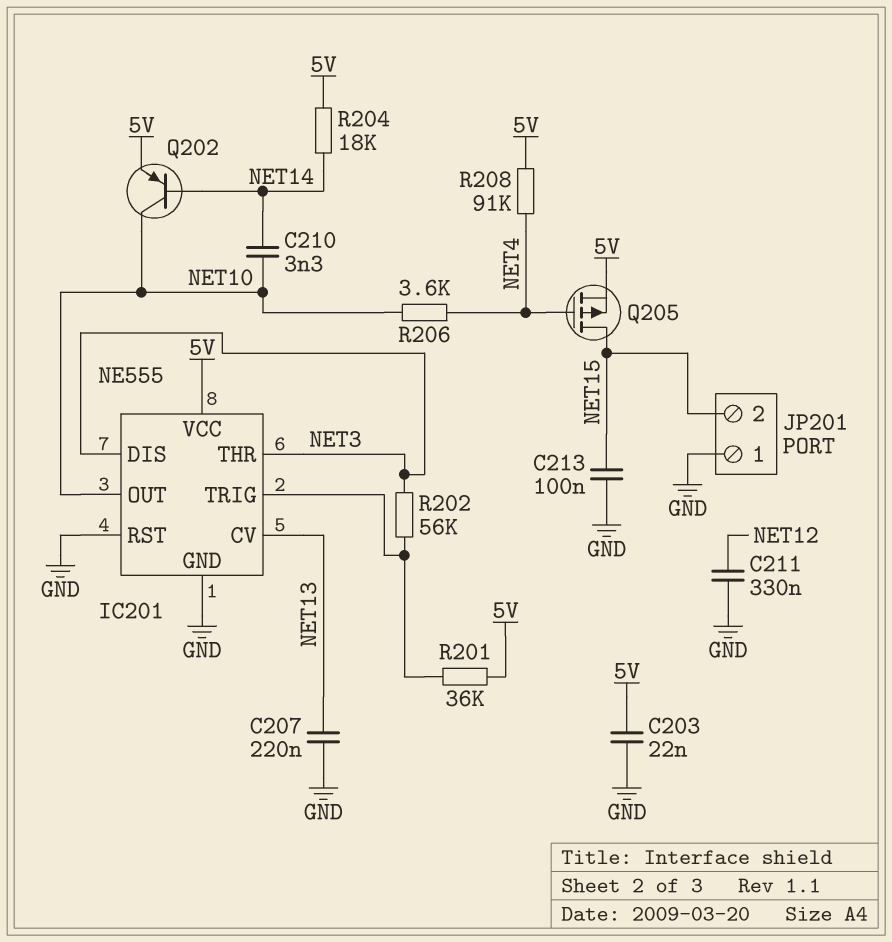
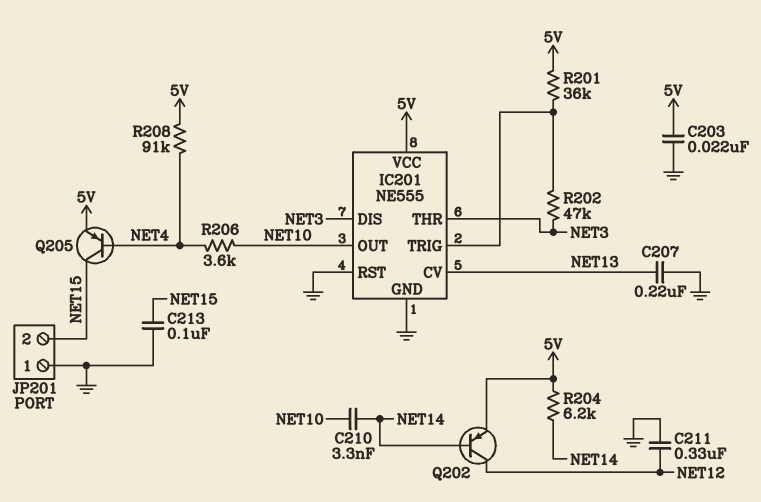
Q202: PNP (B NET14, C NET10, E 5V) -> PNP (B NET14, C NET12, E 5V)
Q205: PMOS (G NET4, D NET15, S 5V) -> PNP (B NET4, C NET15, E 5V)
R202: 56k (IC201/TRIG, NET3) -> 47k (IC201/TRIG, NET3)
R204: 18k (5V, NET14) -> 6.2k (5V, NET14)

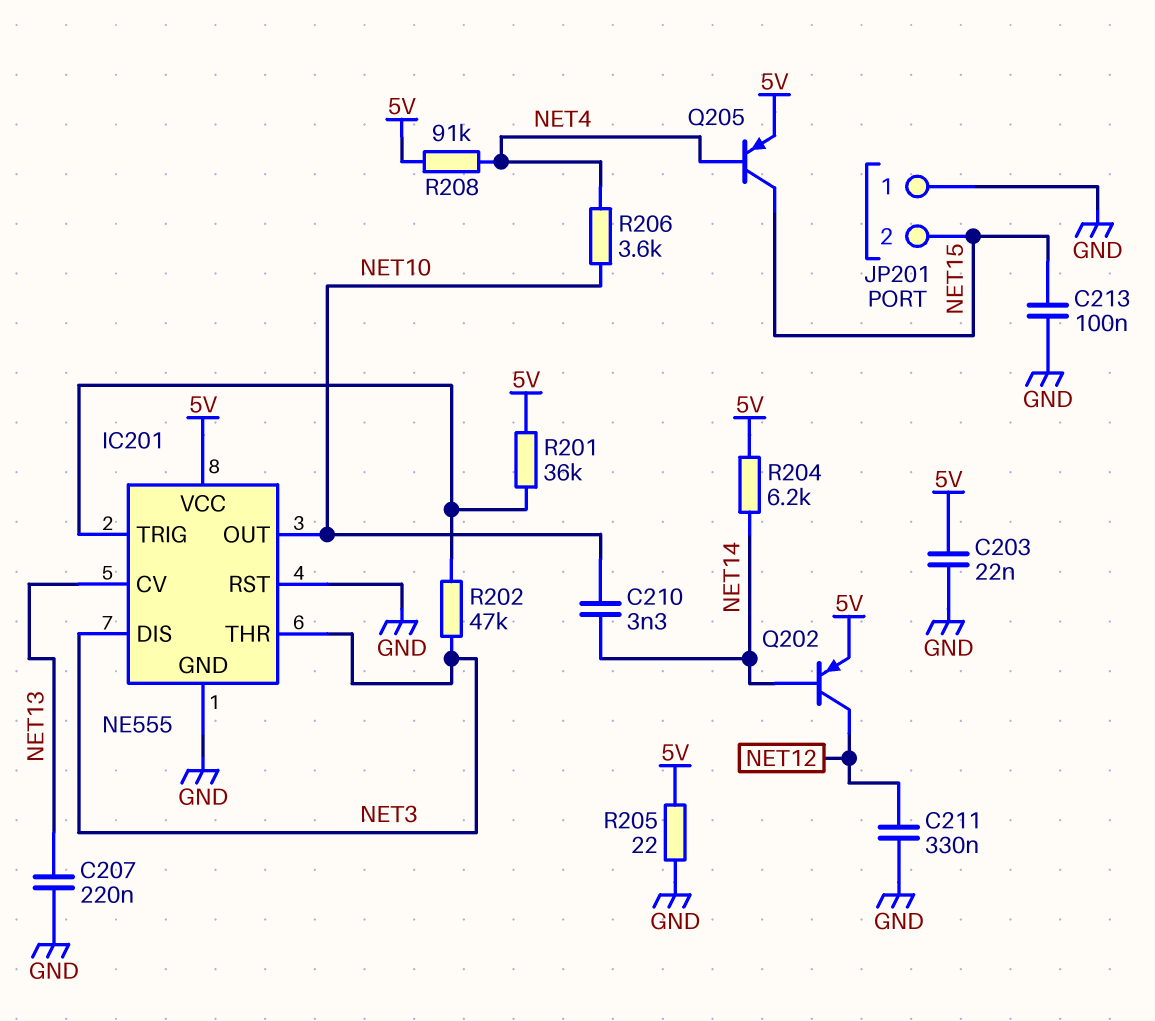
R205: none -> 22 (5V, GND)

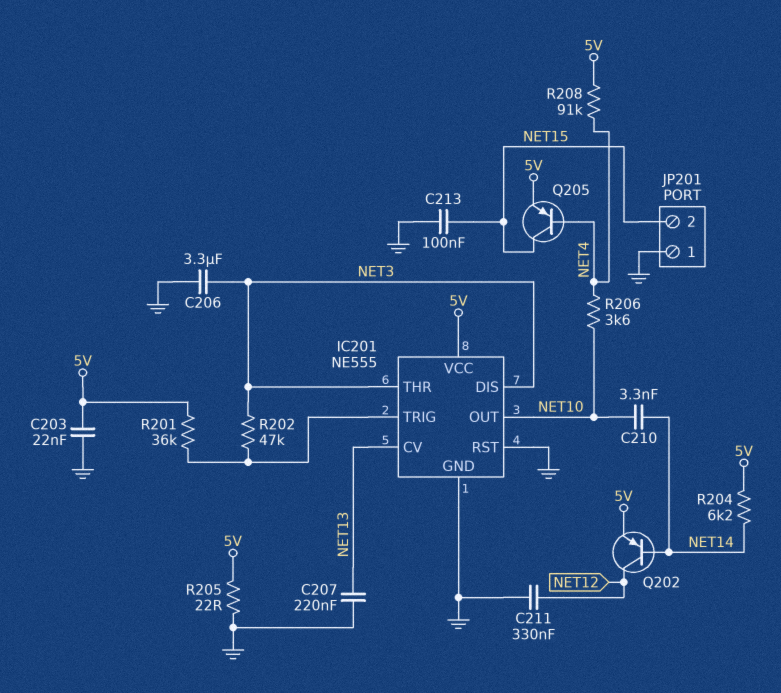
C206: none -> 3.3uF (GND, NET3)

